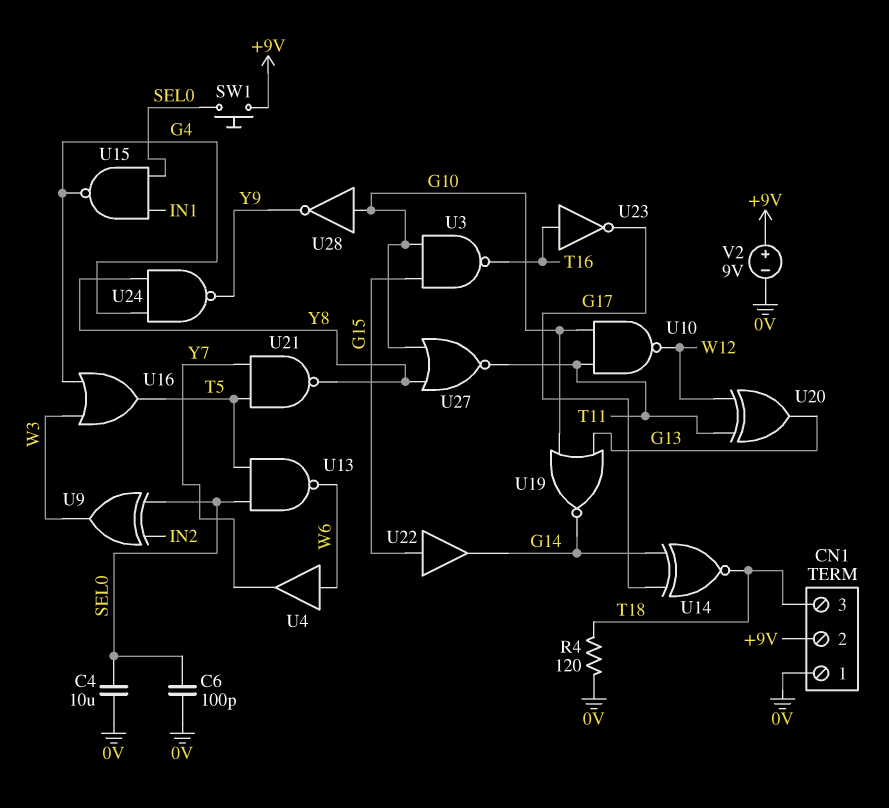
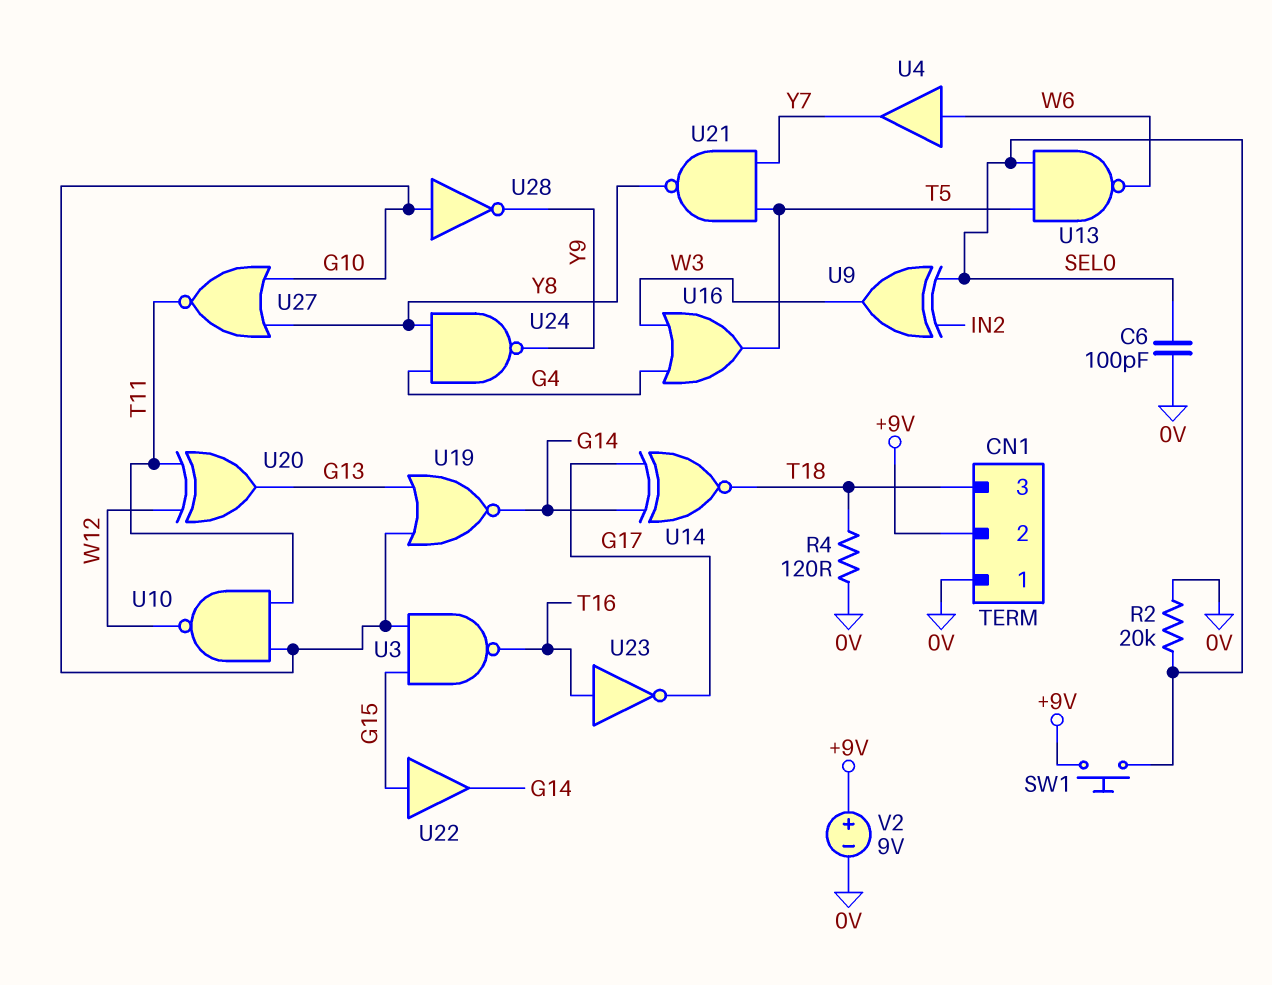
C4: 10uF (0V, SEL0) -> none
R2: none -> 20k (0V, SEL0)
U15: NAND (in IN1, in SEL0, out G4) -> none

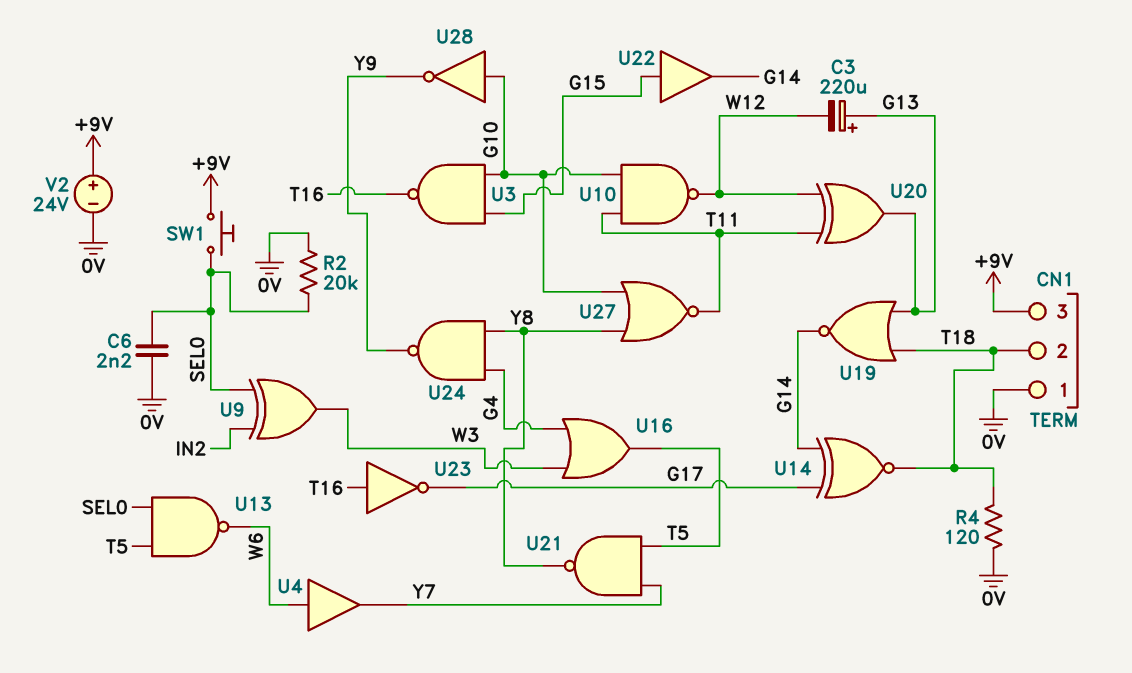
C3: none -> 220uF (plus G13, minus W12)
C6: 100pF (0V, SEL0) -> 2.2nF (0V, SEL0)
CN1 pin 2: +9V -> T18
CN1 pin 3: T18 -> +9V
U19: NOR (in G10, in G13, out G14) -> NOR (in G13, in T18, out G14)
V2: 9V (plus +9V, minus 0V) -> 24V (plus +9V, minus 0V)

